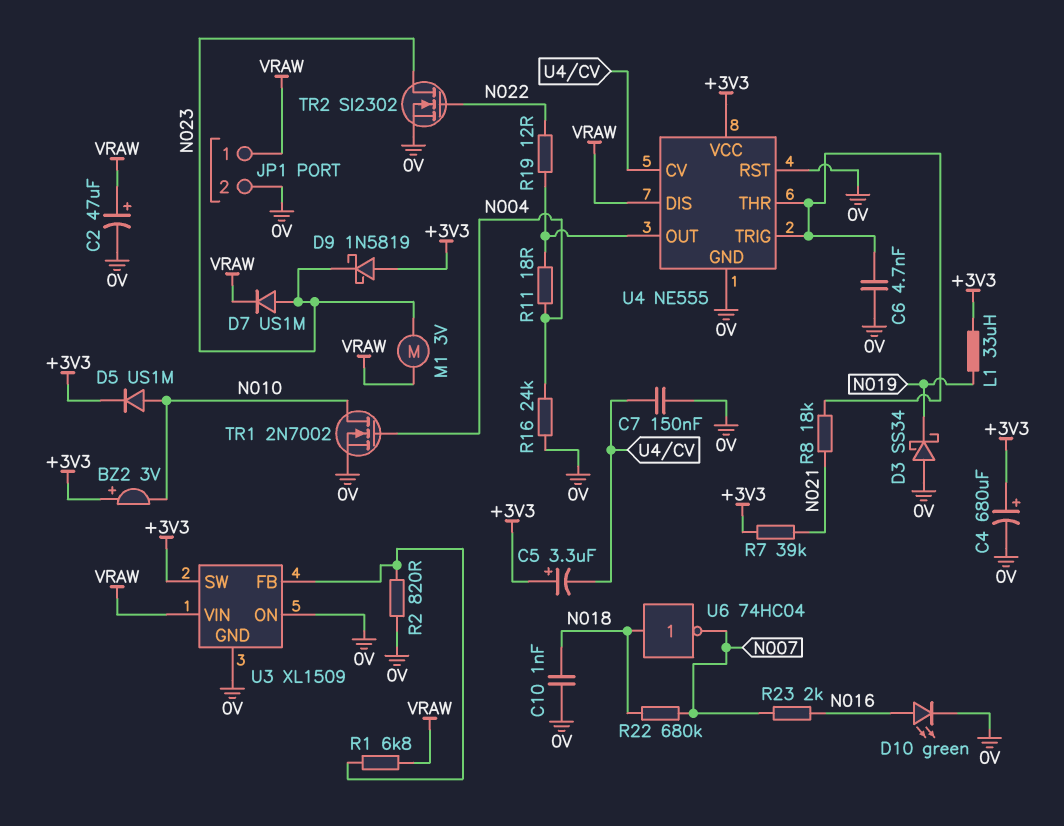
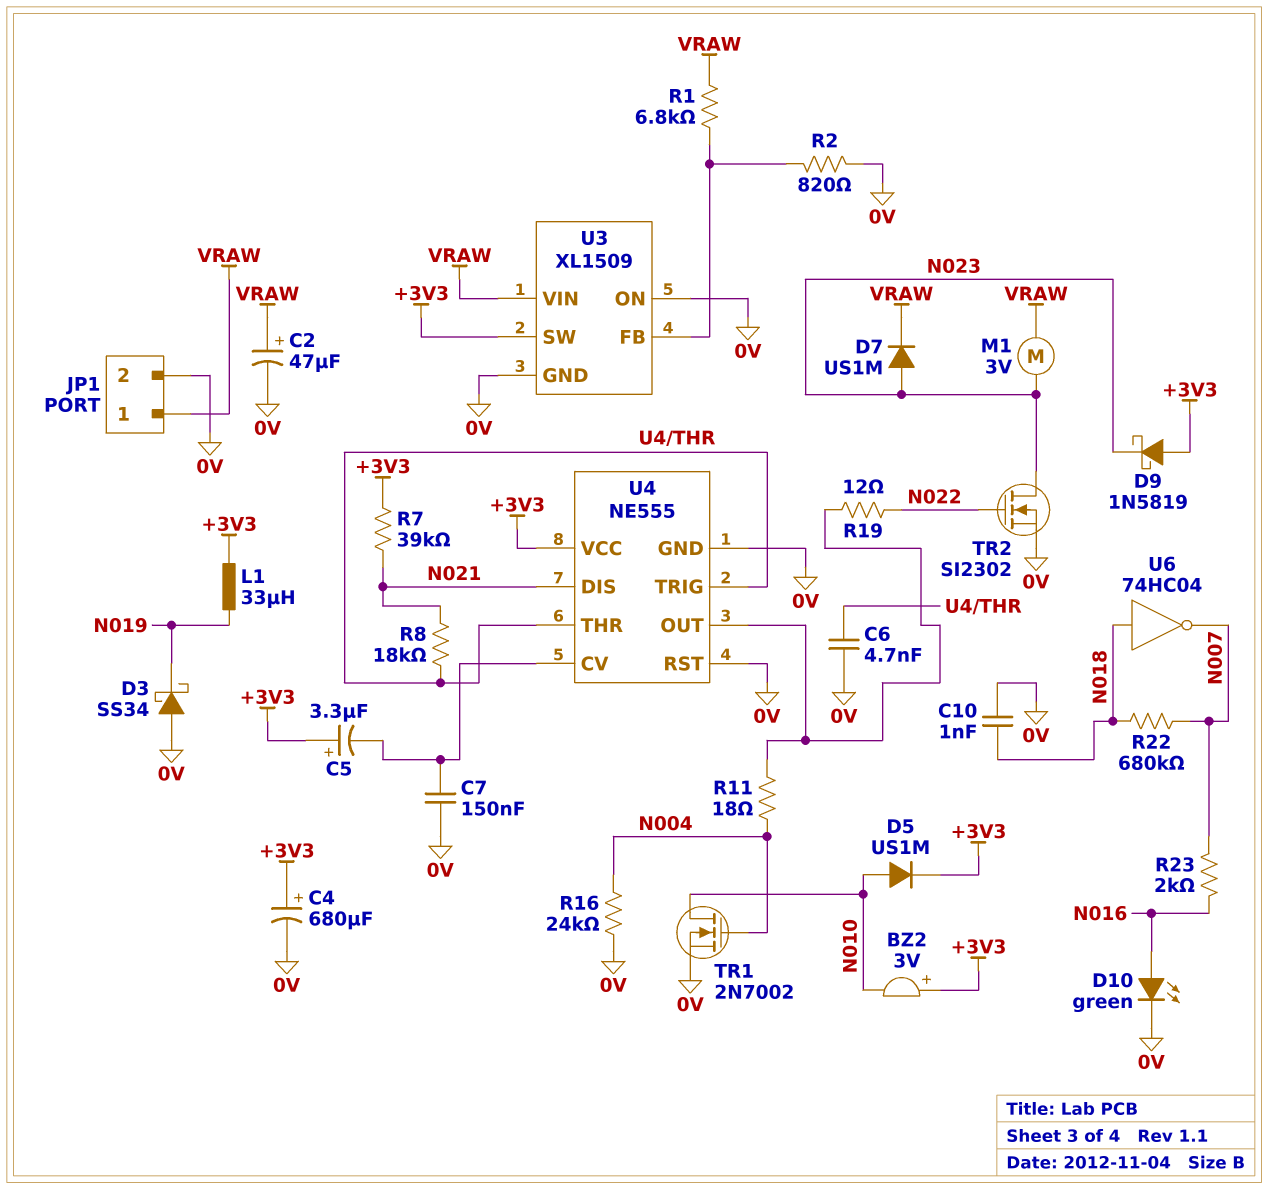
U4 pin DIS: VRAW -> N021

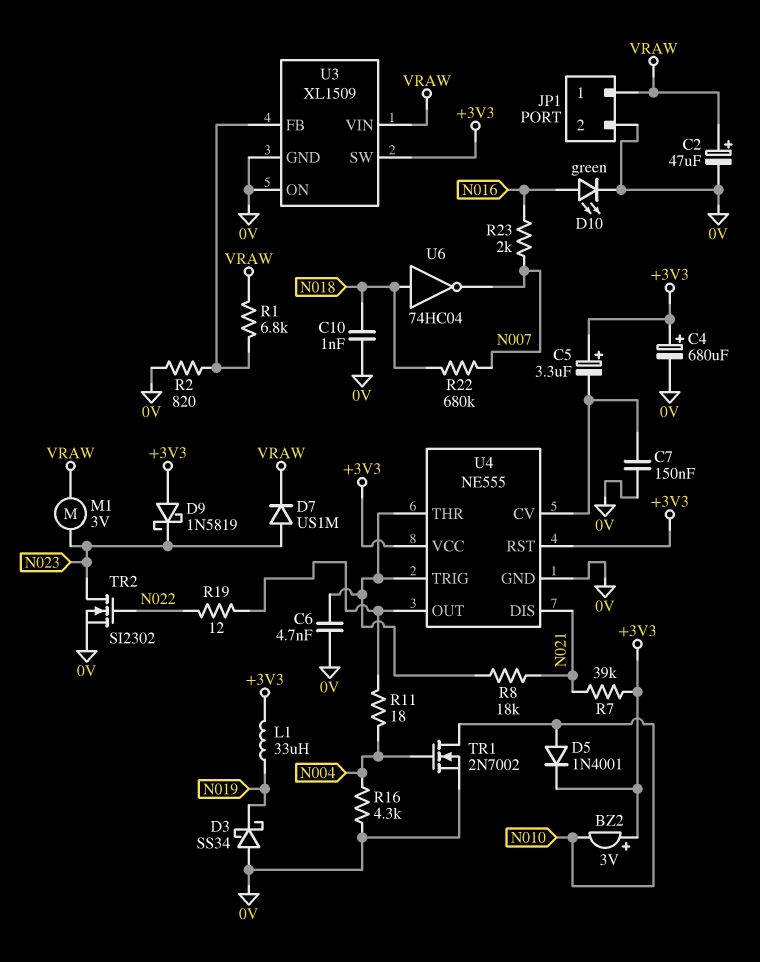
D5: diode US1M (A N010, K +3V3) -> diode 1N4001 (A N010, K +3V3)
R16: 24k (0V, N004) -> 4.3k (0V, N004)
U4 pin RST: 0V -> +3V3

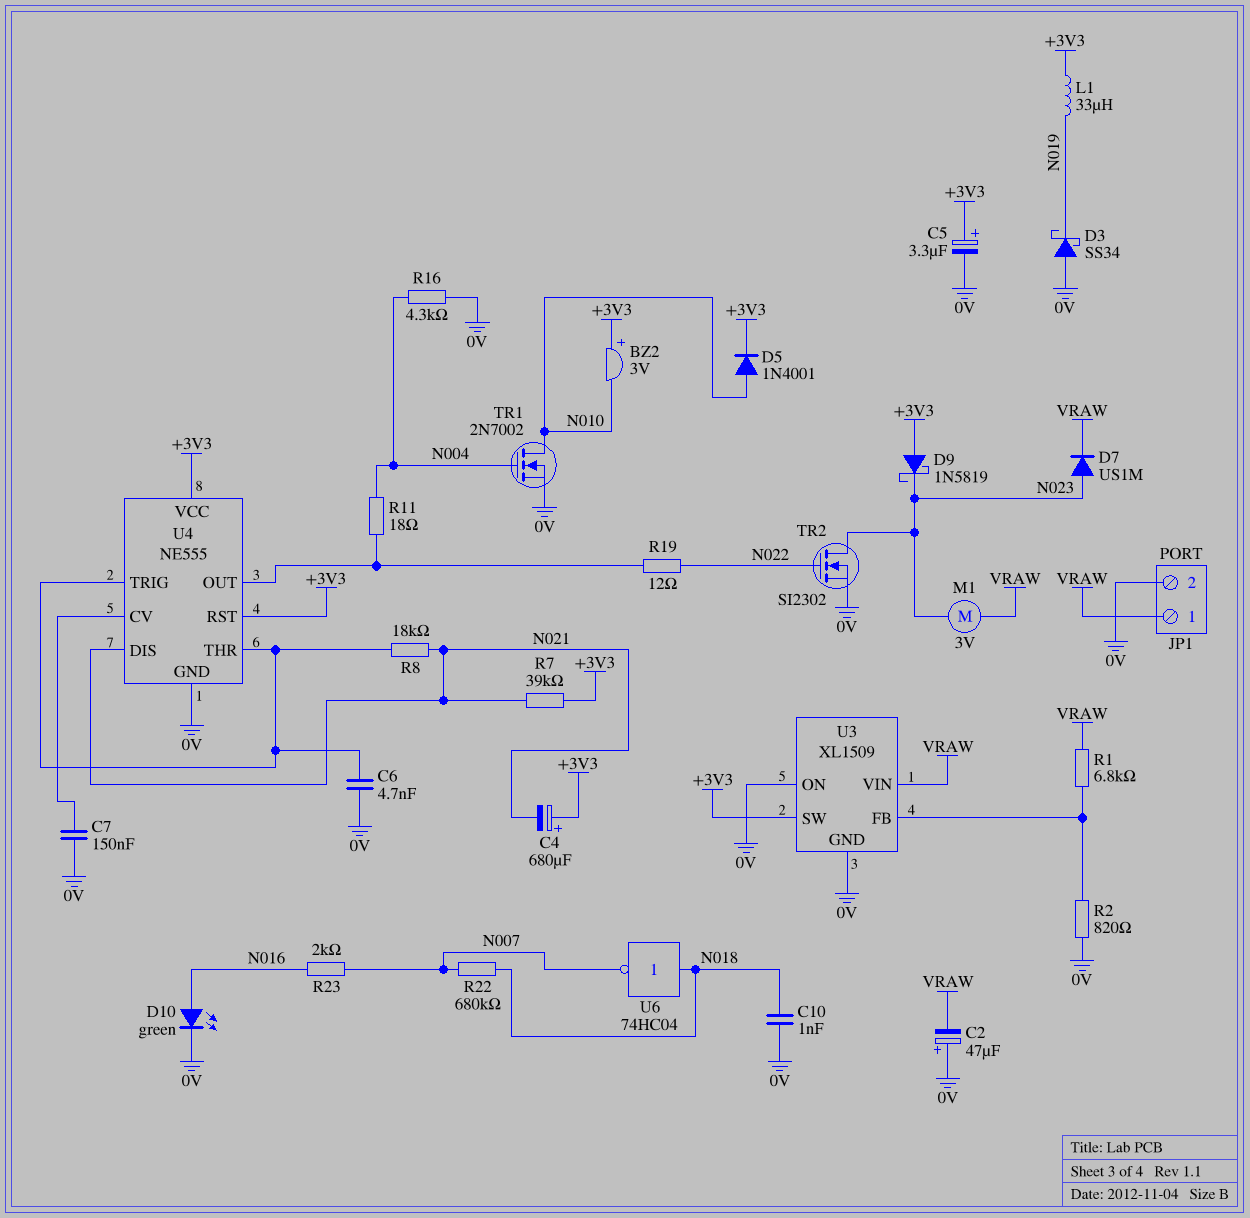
C2: 47uF (plus VRAW, minus 0V) -> 47uF (plus 0V, minus VRAW)
C4: 680uF (plus +3V3, minus 0V) -> 680uF (plus +3V3, minus N021)
C5: 3.3uF (plus +3V3, minus U4/CV) -> 3.3uF (plus +3V3, minus 0V)

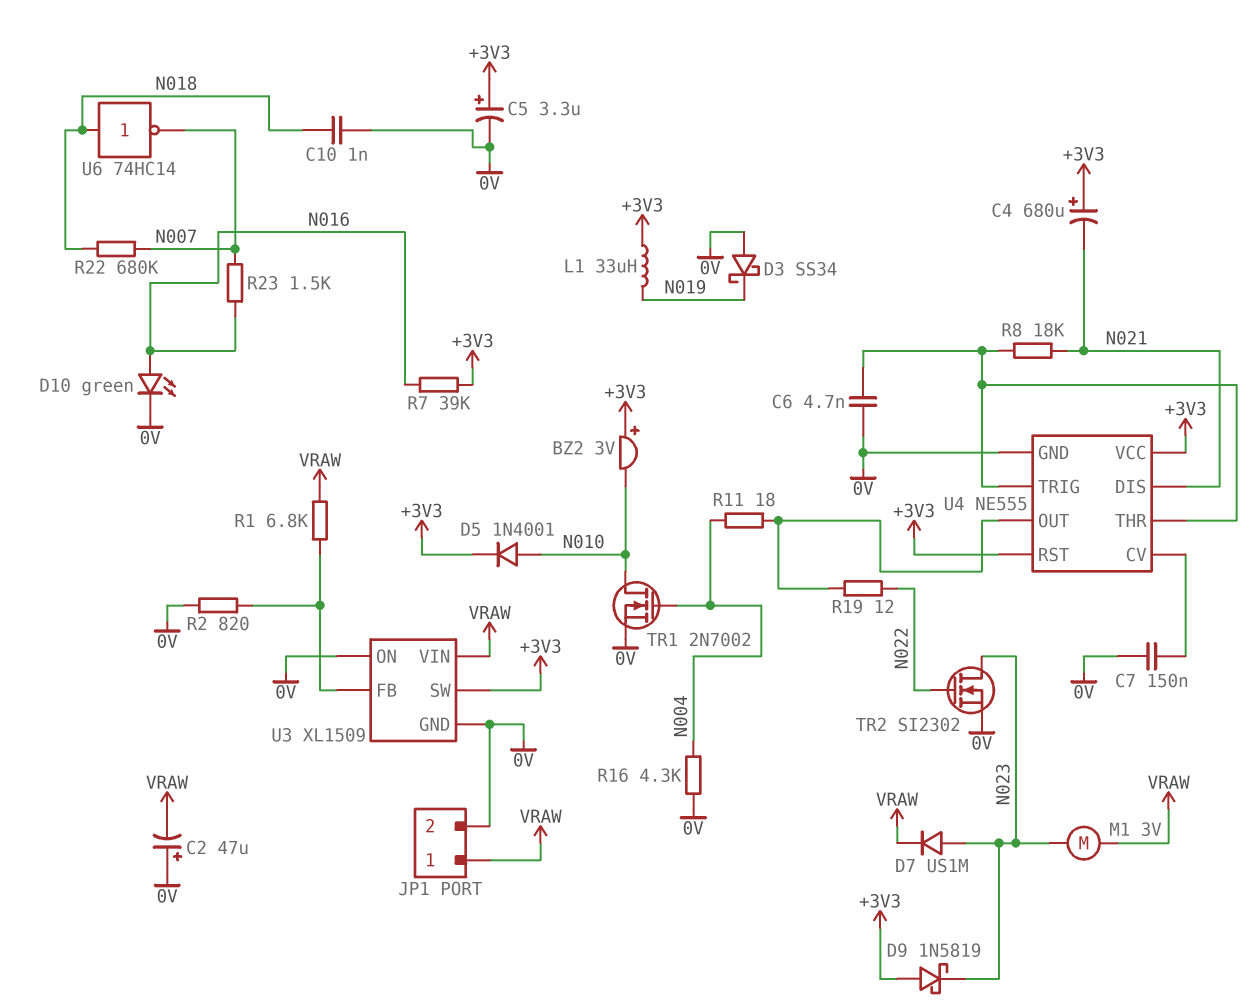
R7: 39k (+3V3, N021) -> 39k (+3V3, N016)
R23: 2k (N007, N016) -> 1.5k (N007, N016)
U6: NOT 74HC04 (in N018, out N007) -> NOT 74HC14 (in N018, out N007)

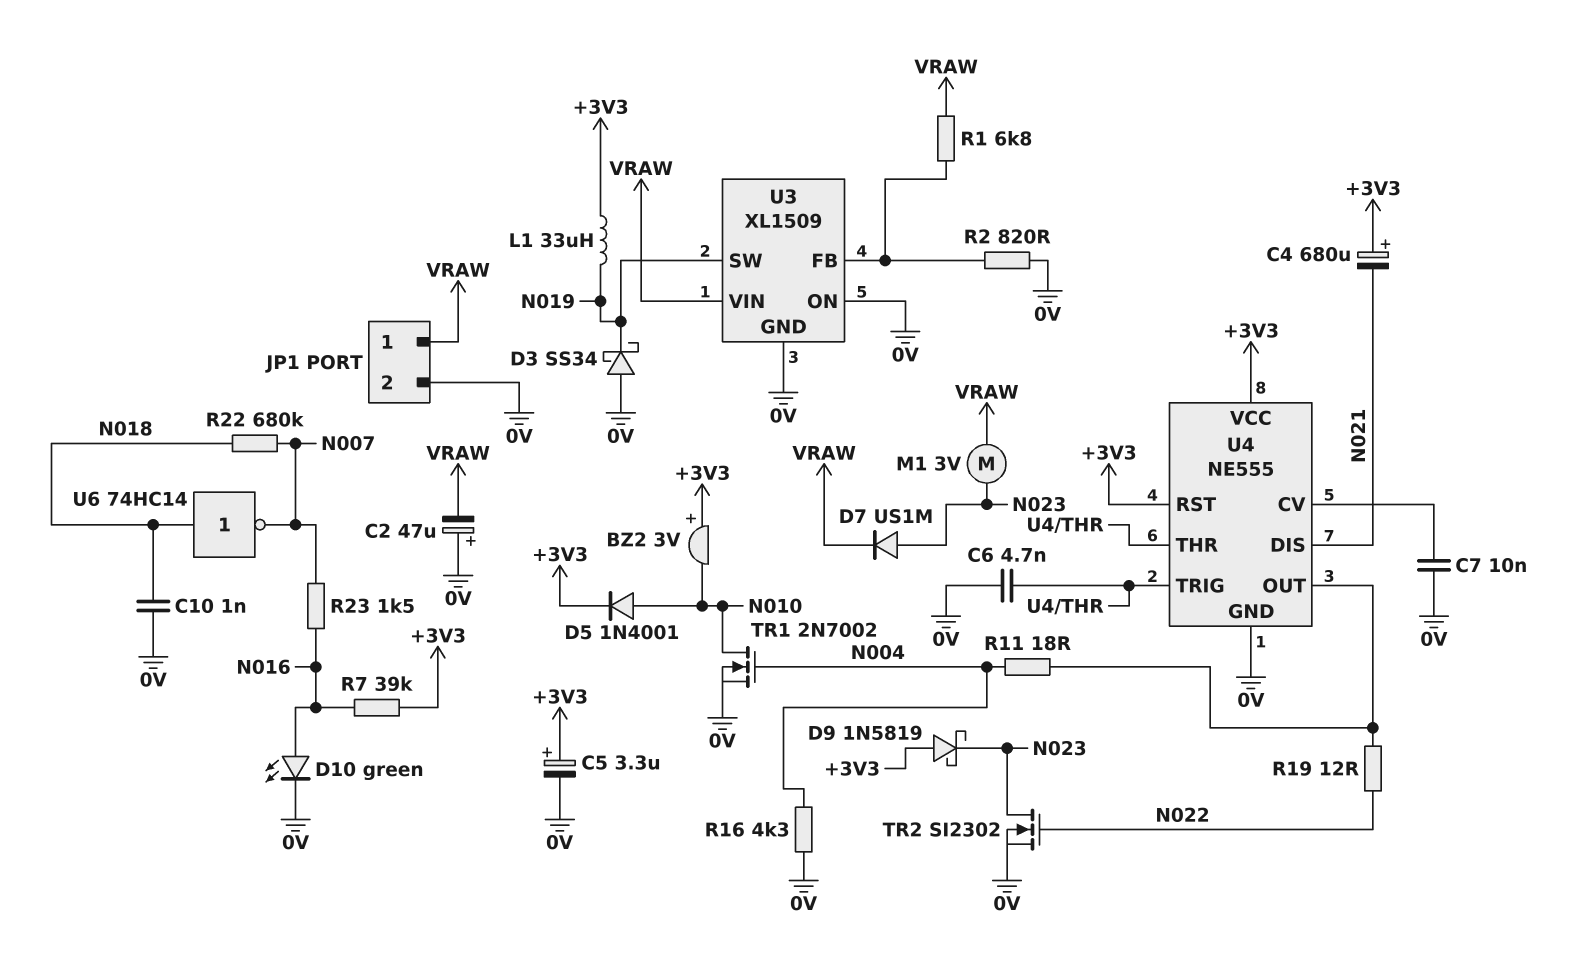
C7: 150nF (0V, U4/CV) -> 10nF (0V, U4/CV)
R8: 18k (N021, U4/THR) -> none
U3 pin SW: +3V3 -> N019

